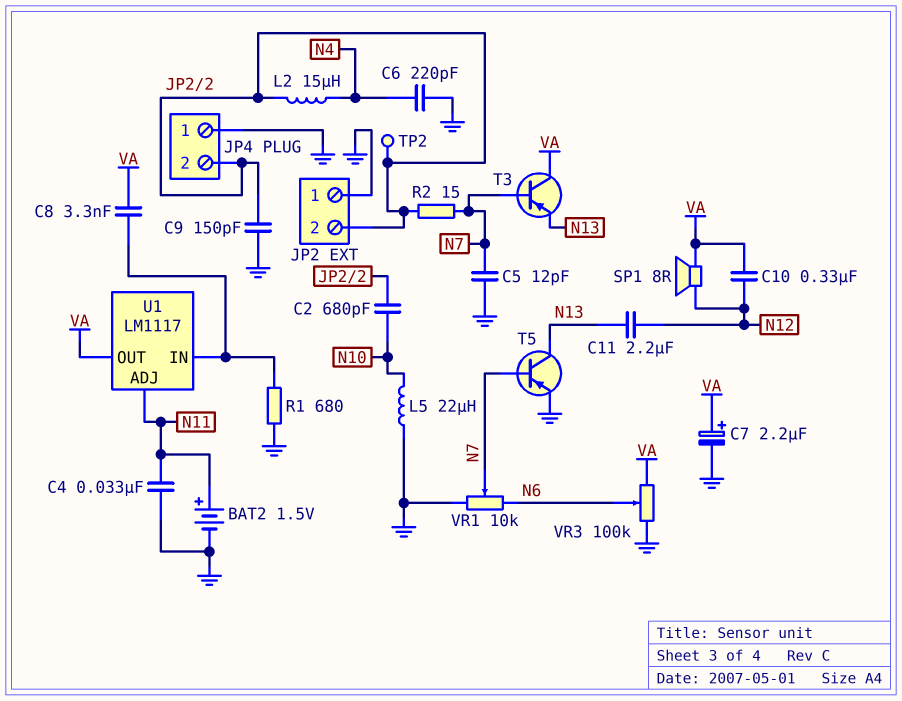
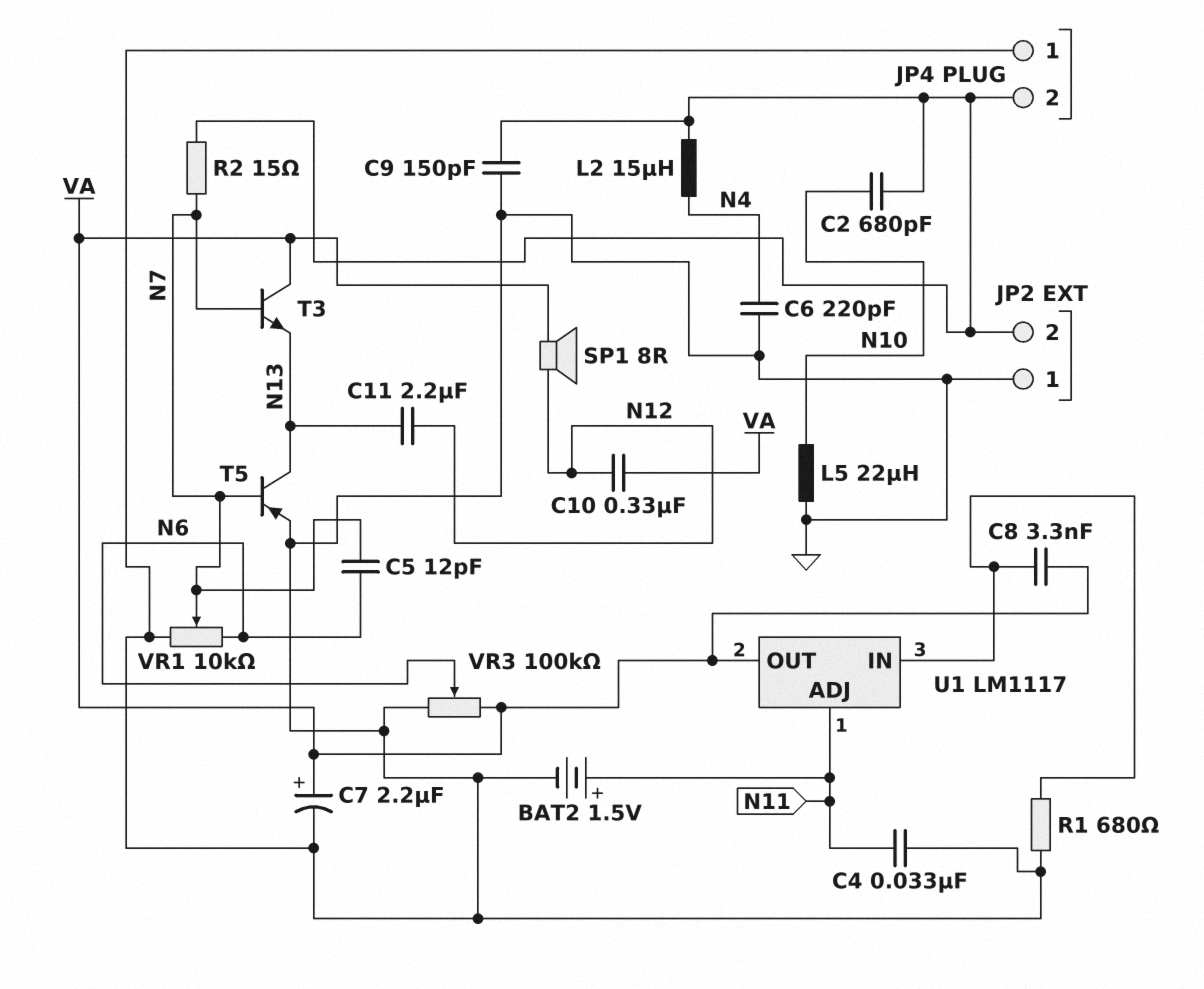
C5: 12pF (GND, N7) -> 12pF (N6, N7)
T3: PNP (B N7, C VA, E N13) -> NPN (B N7, C VA, E N13)
TP2: test point (JP2/2) -> none

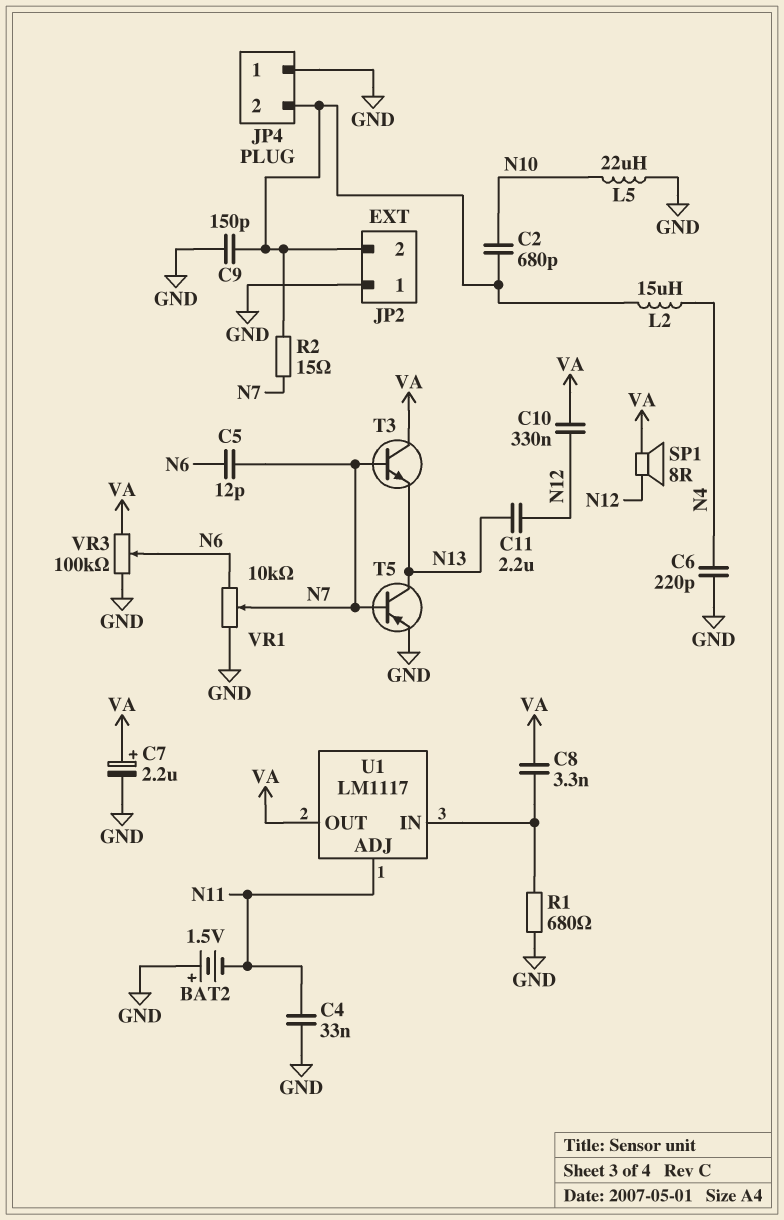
BAT2: 1.5V (plus N11, minus GND) -> 1.5V (plus GND, minus N11)

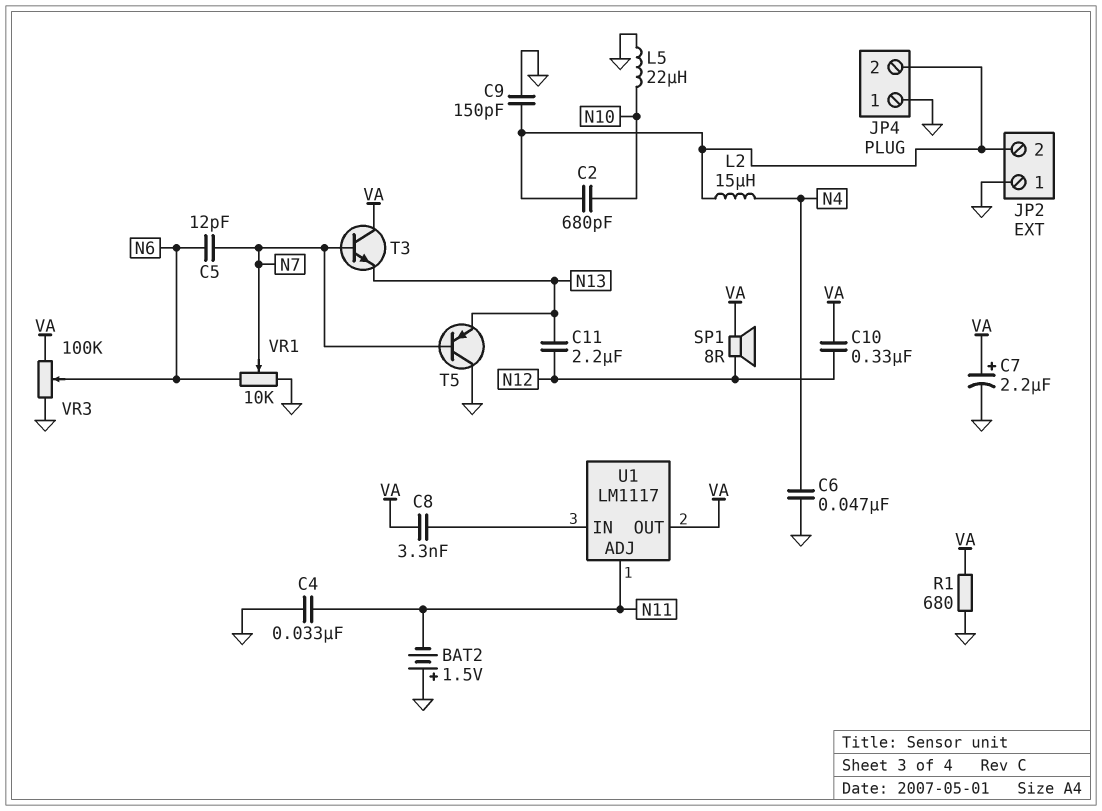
C6: 220pF (GND, N4) -> 47nF (GND, N4)
R1: 680 (GND, U1/IN) -> 680 (GND, VA)
R2: 15 (JP2/2, N7) -> none
T5: PNP (B N7, C N13, E GND) -> PNP (B N7, C GND, E N13)

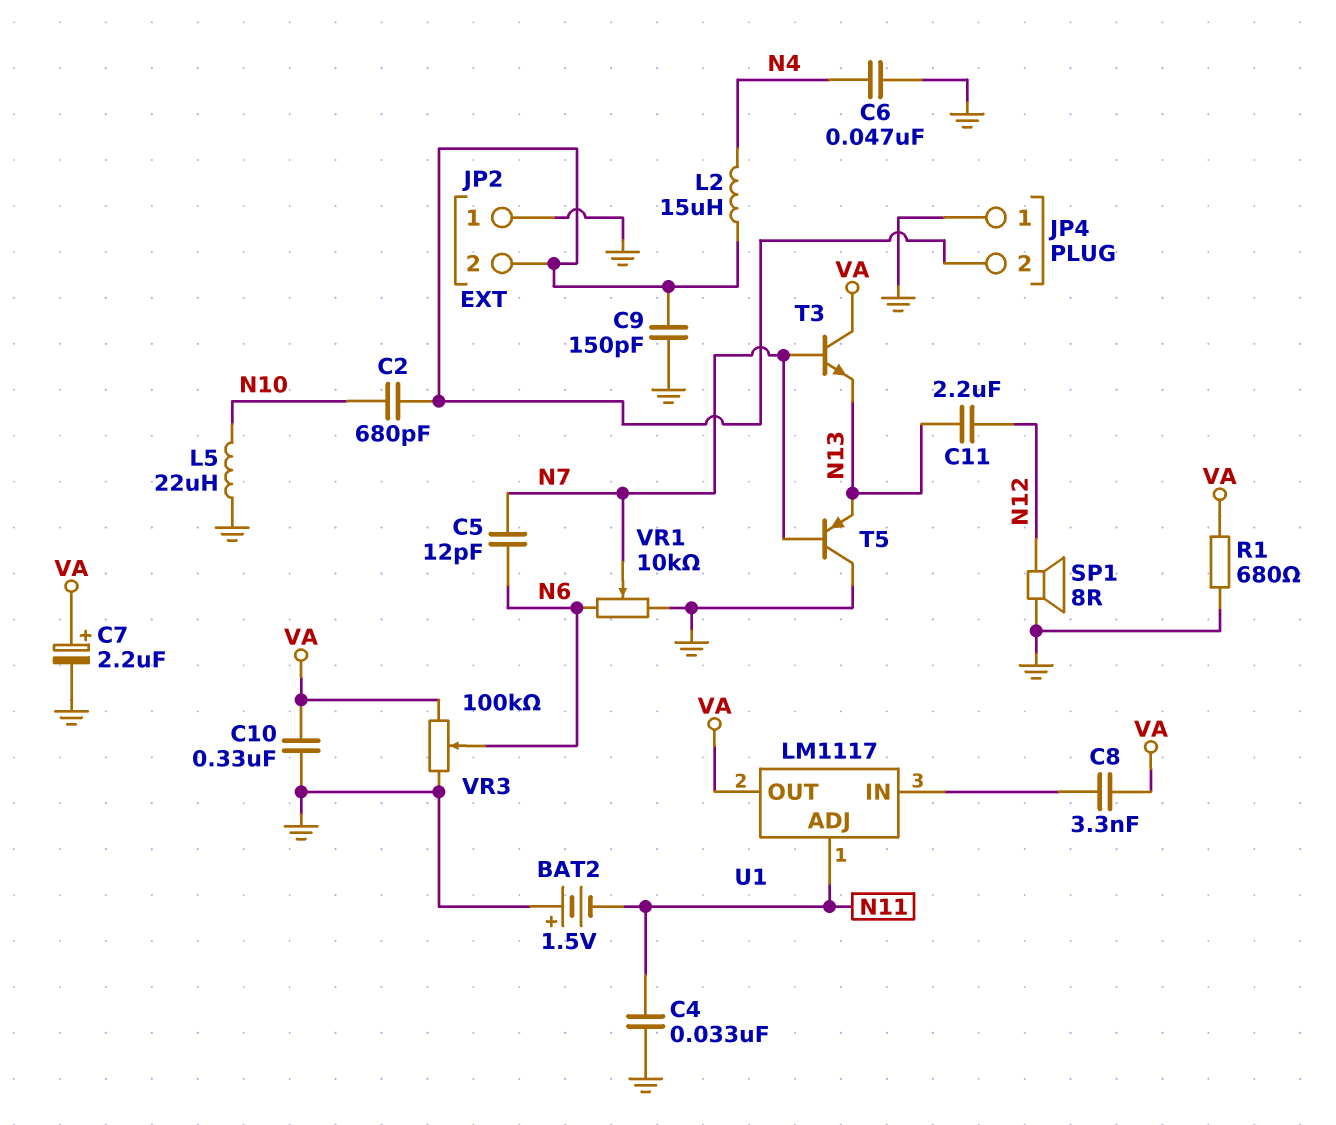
C10: 330nF (N12, VA) -> 330nF (GND, VA)
SP1: speaker 8R (N12, VA) -> speaker 8R (GND, N12)

